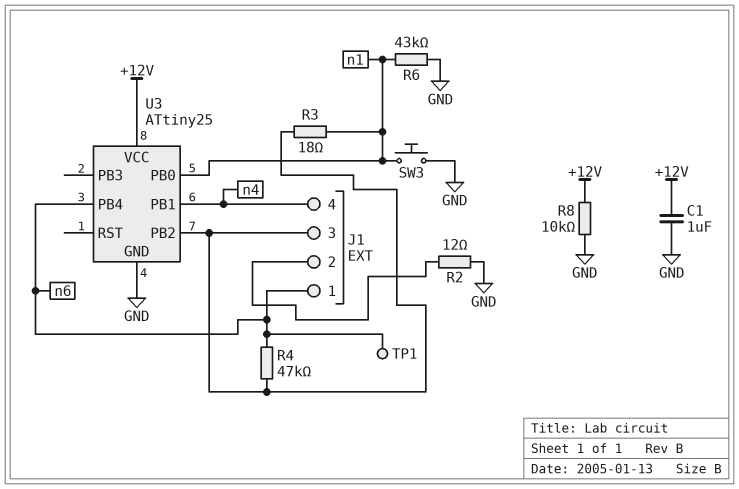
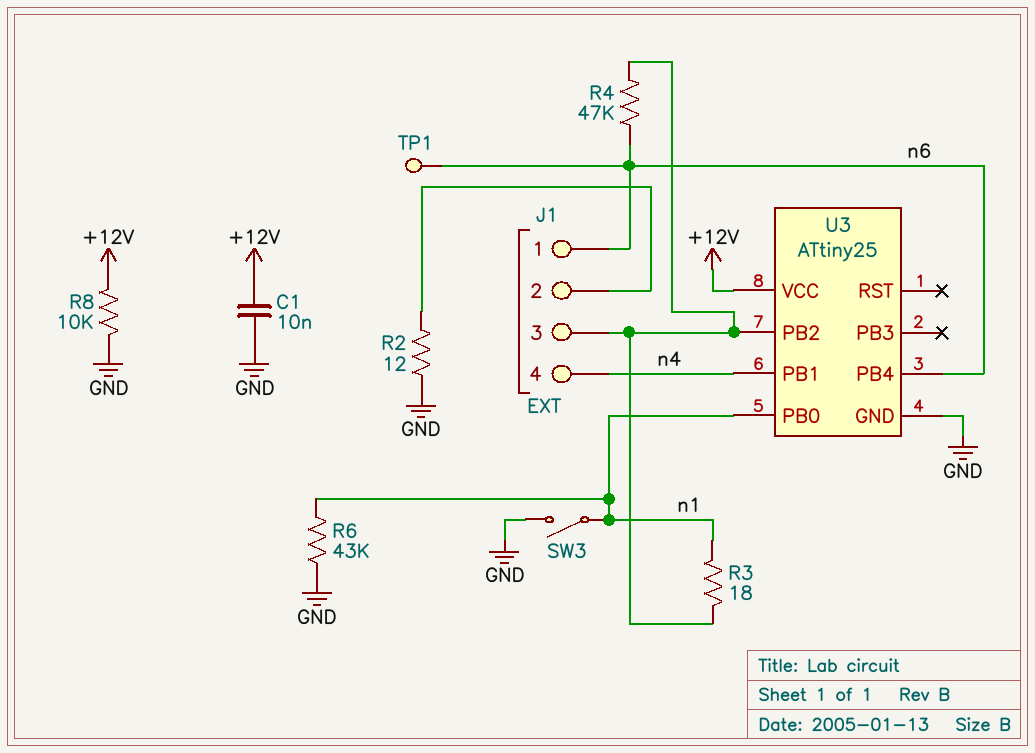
C1: 1uF (+12V, GND) -> 10nF (+12V, GND)
SW3: button (GND, n1) -> switch (GND, n1)

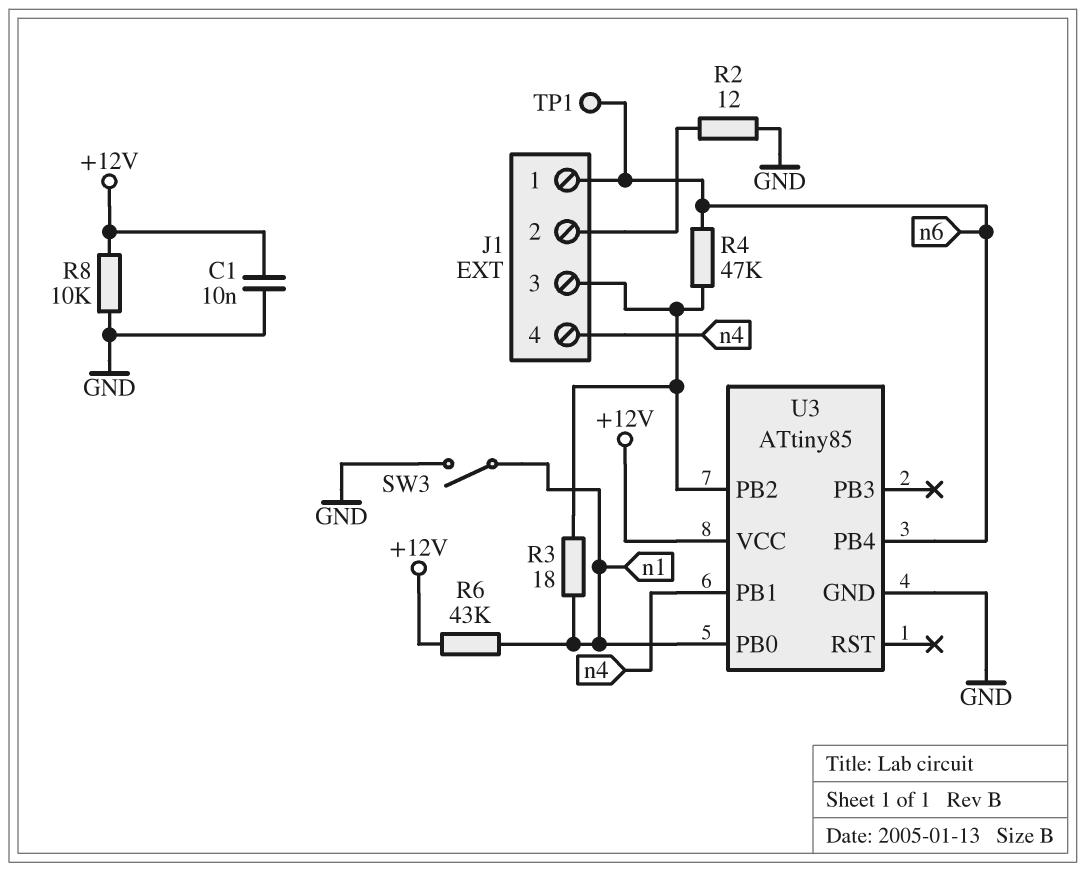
R6: 43k (GND, n1) -> 43k (+12V, n1)
U3: ATtiny25 -> ATtiny85

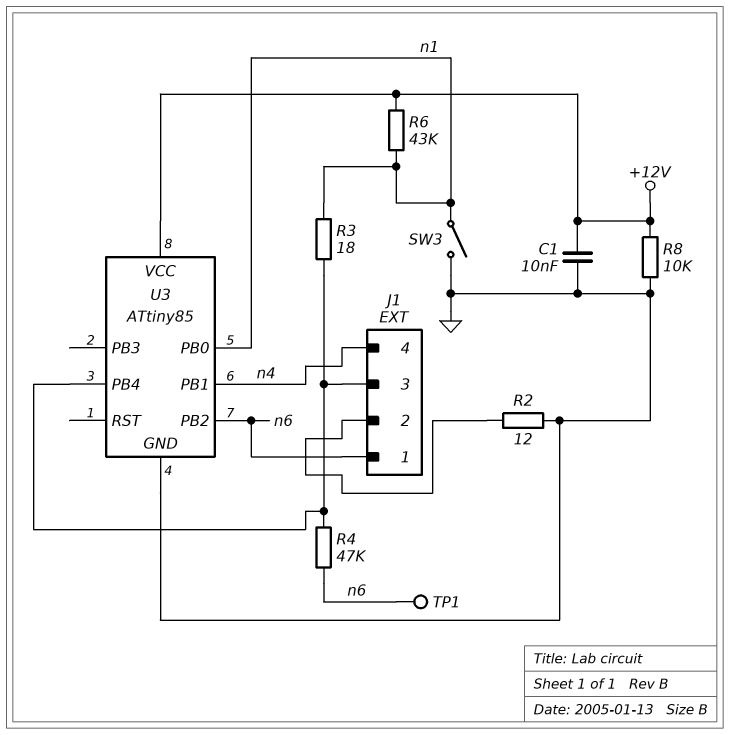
U3 pin PB2: J1/3 -> n6
U3 pin PB4: n6 -> J1/3

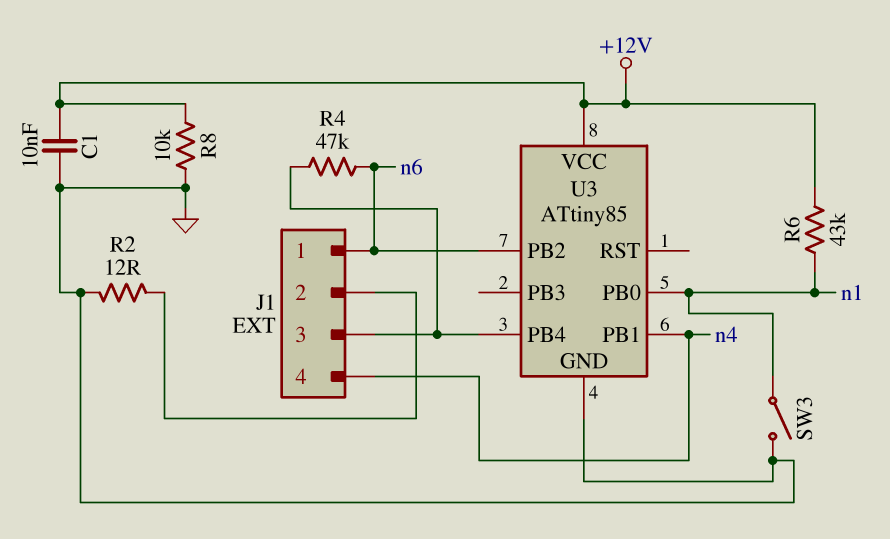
R3: 18 (J1/3, n1) -> none
TP1: test point (n6) -> none

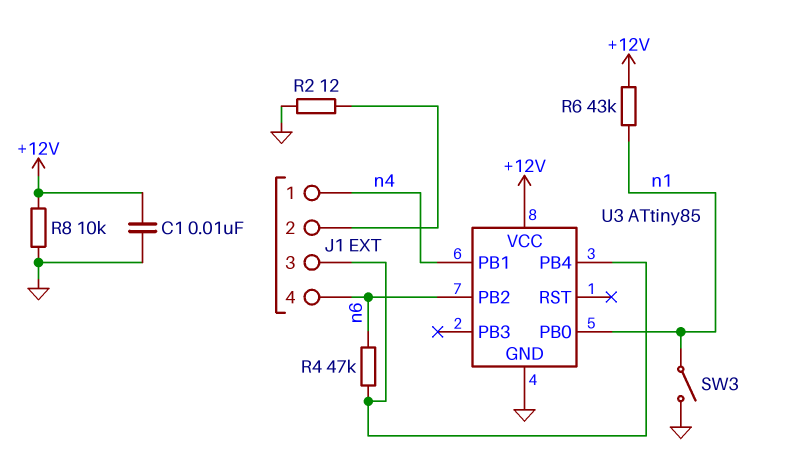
J1 pin 1: n6 -> n4
J1 pin 4: n4 -> n6

